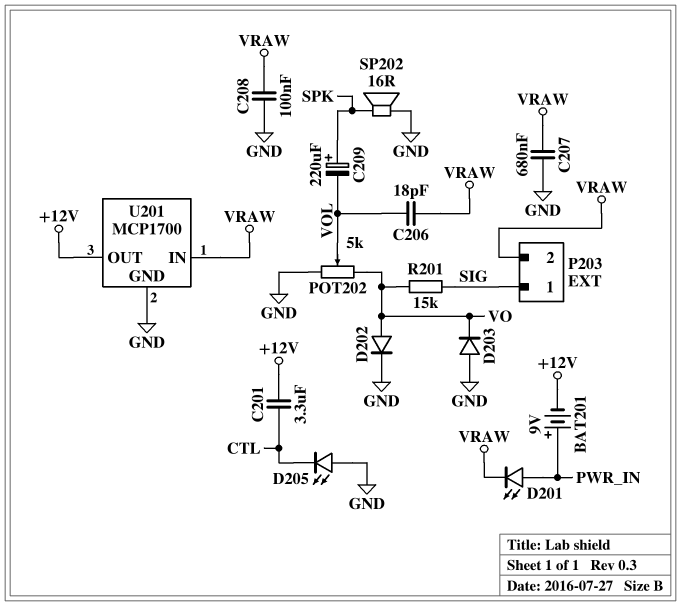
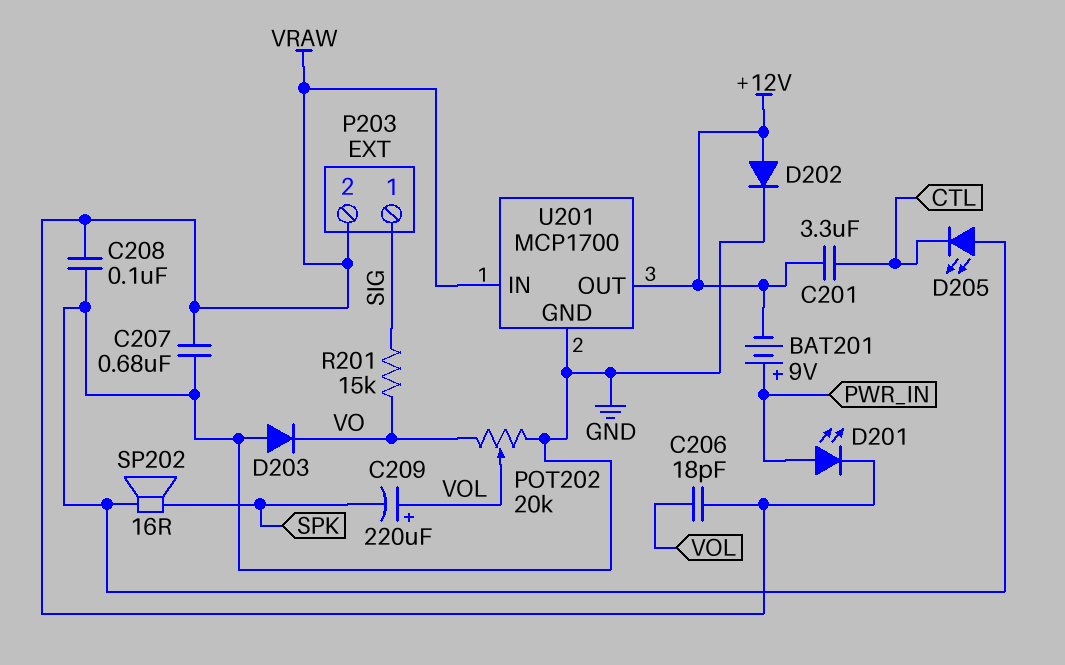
C209: 220uF (plus SPK, minus VOL) -> 220uF (plus VOL, minus SPK)
D202: diode (A VO, K GND) -> diode (A +12V, K GND)
POT202: 5k (GND, VO, wiper VOL) -> 20k (GND, VO, wiper VOL)

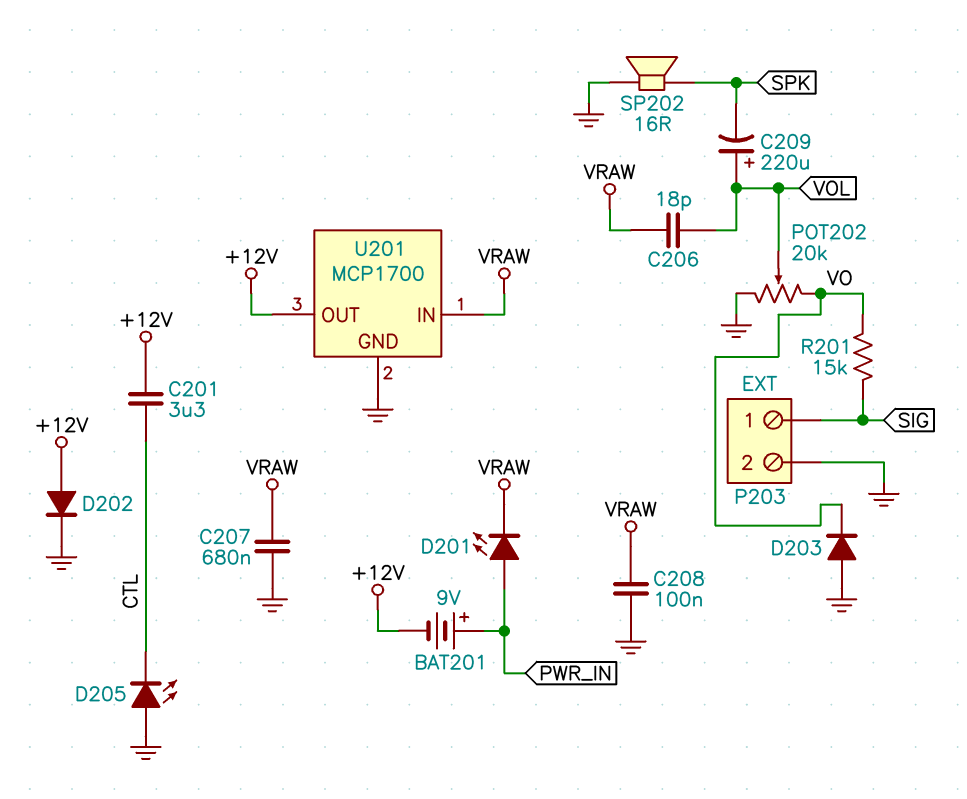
P203 pin 2: VRAW -> GND

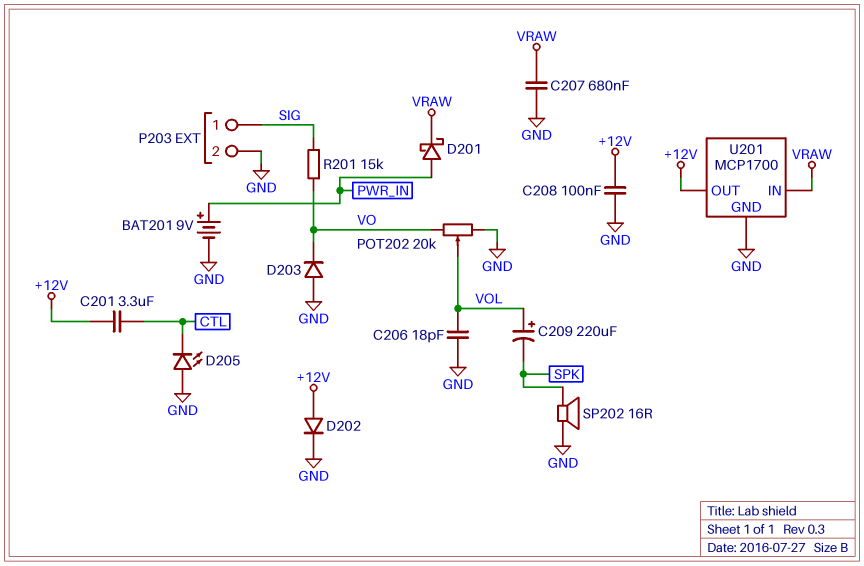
BAT201: 9V (plus PWR_IN, minus +12V) -> 9V (plus PWR_IN, minus GND)
C206: 18pF (VOL, VRAW) -> 18pF (GND, VOL)
C208: 100nF (GND, VRAW) -> 100nF (+12V, GND)
D201: LED (A PWR_IN, K VRAW) -> schottky (A PWR_IN, K VRAW)

